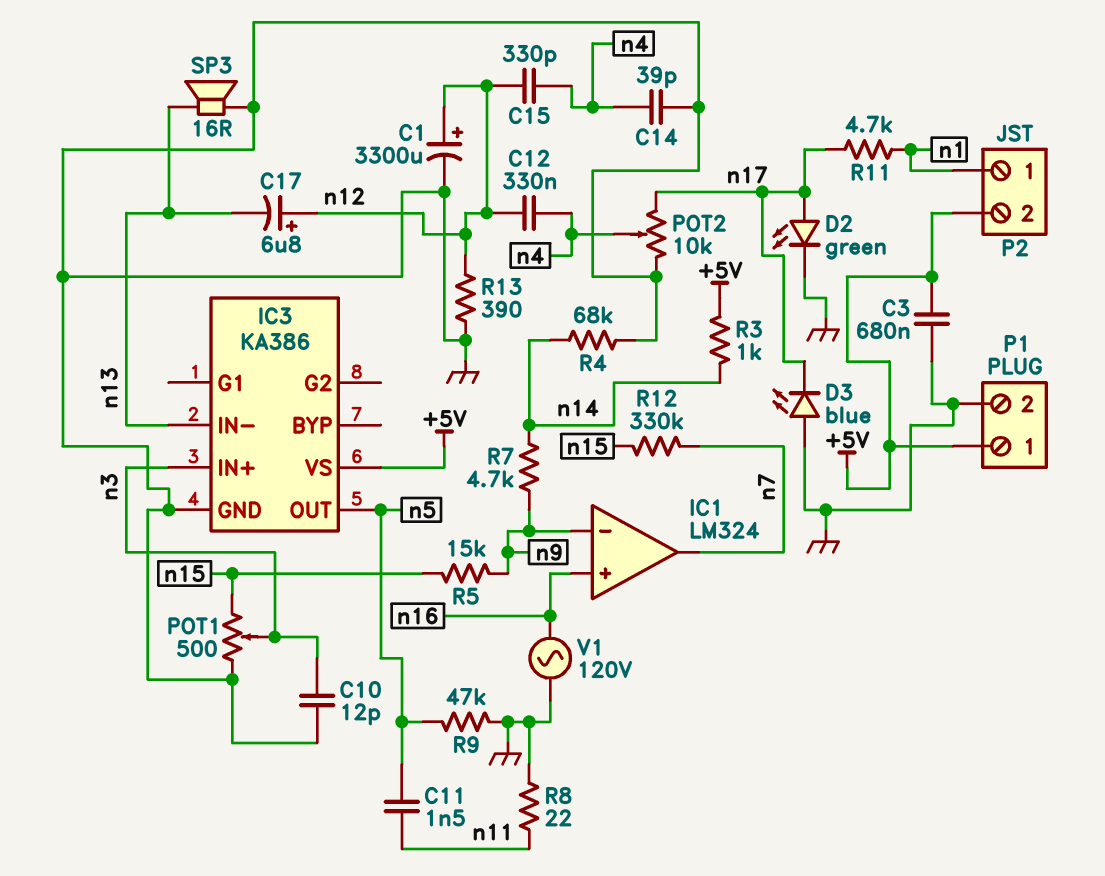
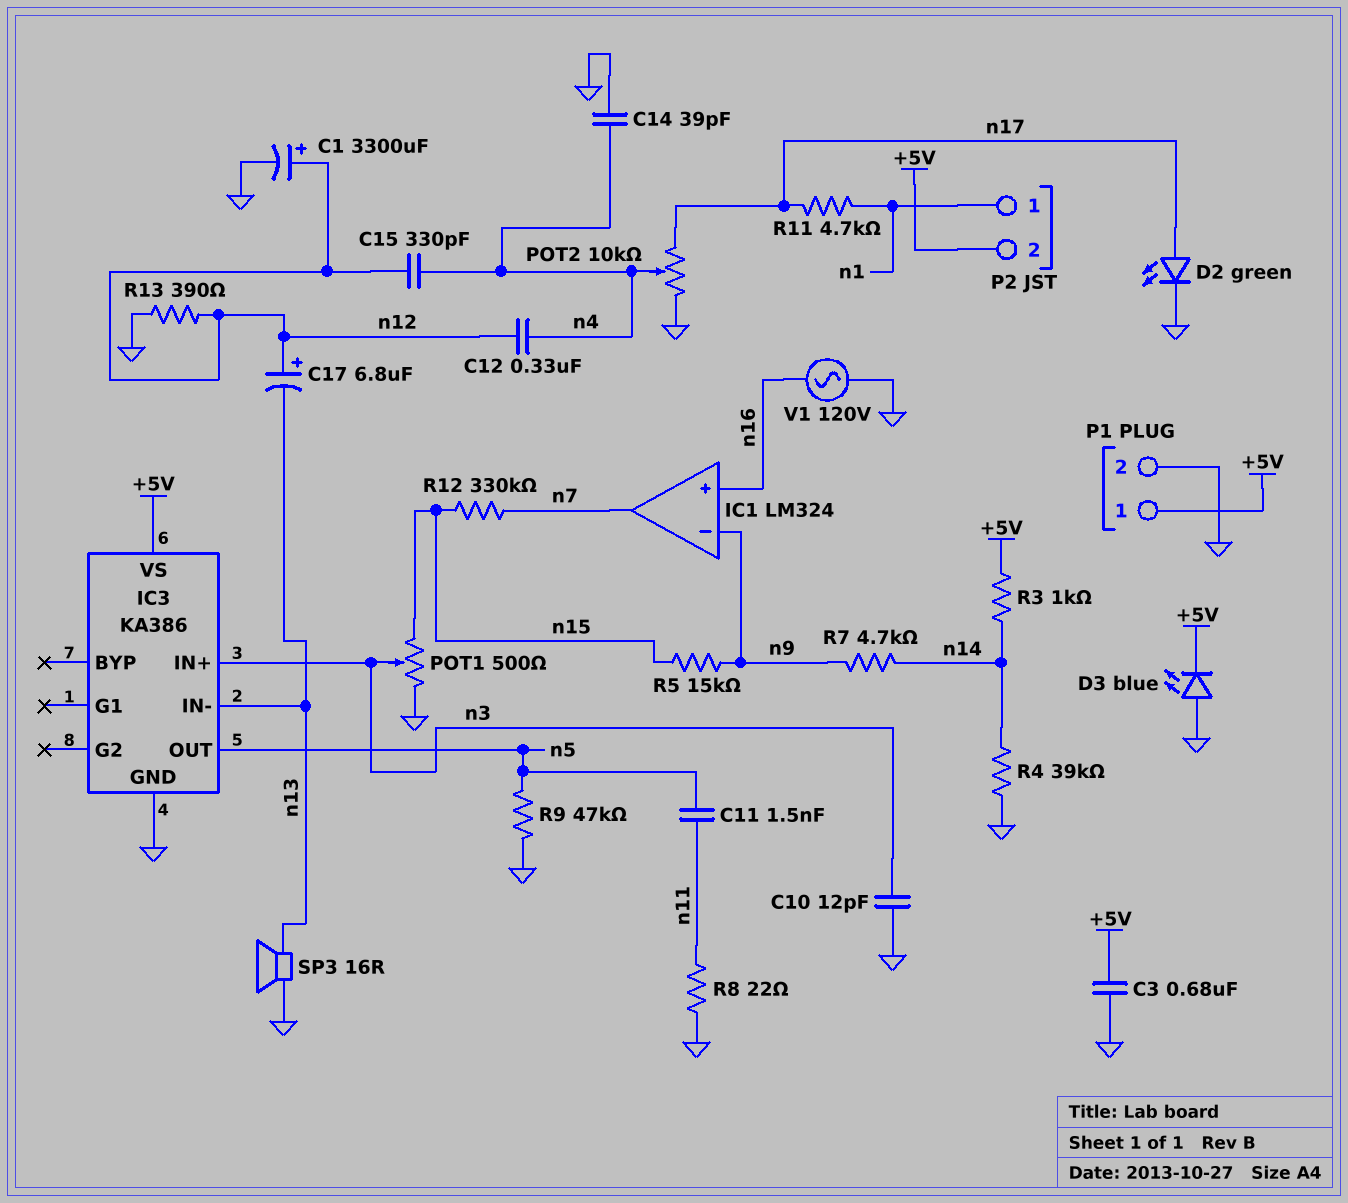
D3: LED blue (A GND, K n17) -> LED blue (A GND, K +5V)
R4: 68k (GND, n14) -> 39k (GND, n14)

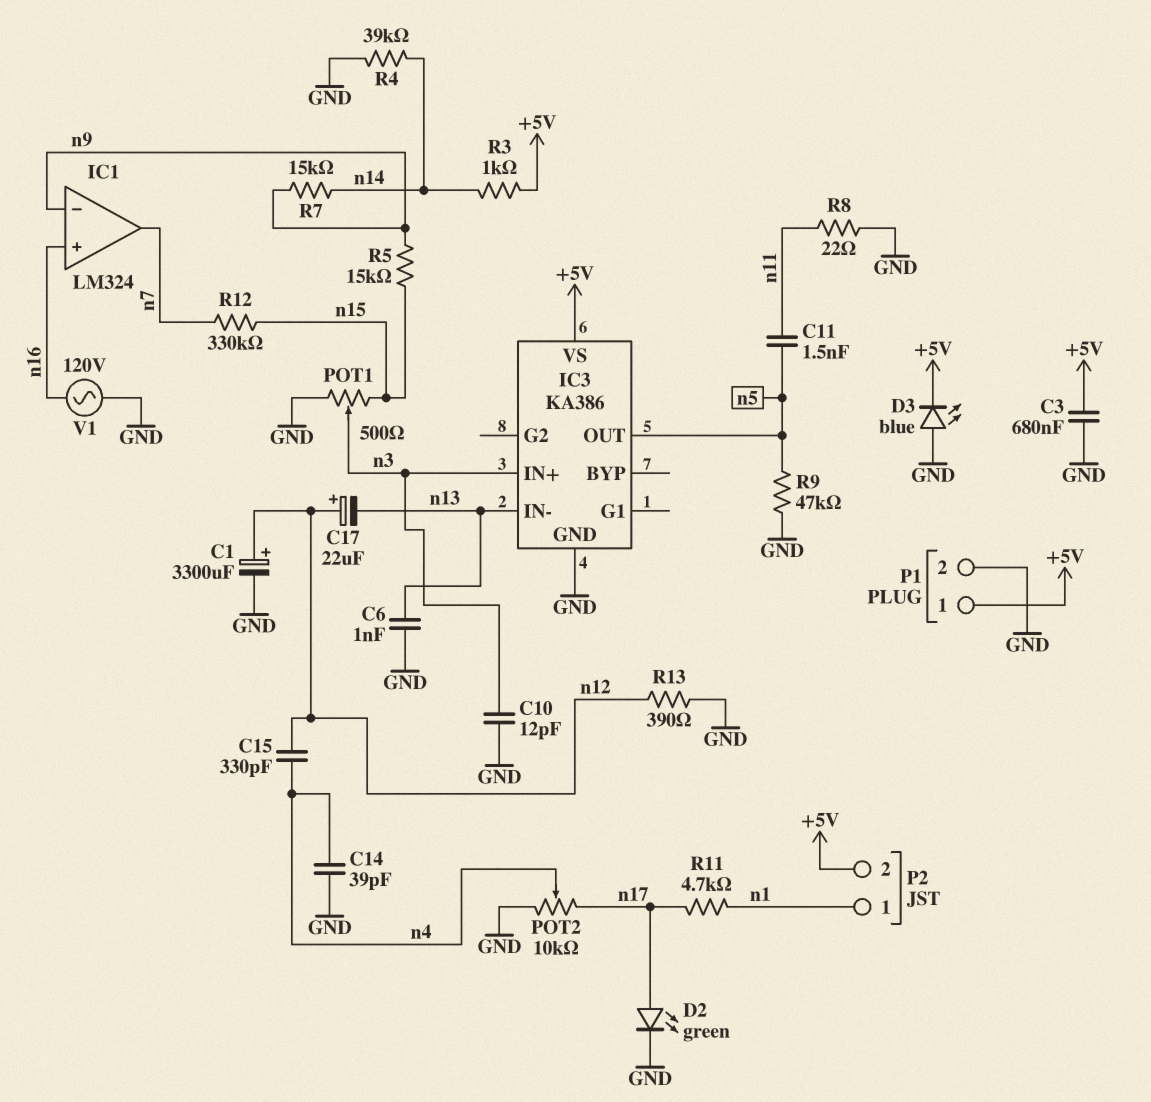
C6: none -> 1nF (GND, n13)
C12: 330nF (n4, n12) -> none
C17: 6.8uF (plus n12, minus n13) -> 22uF (plus n12, minus n13)
R7: 4.7k (n9, n14) -> 15k (n9, n14)
SP3: speaker 16R (GND, n13) -> none

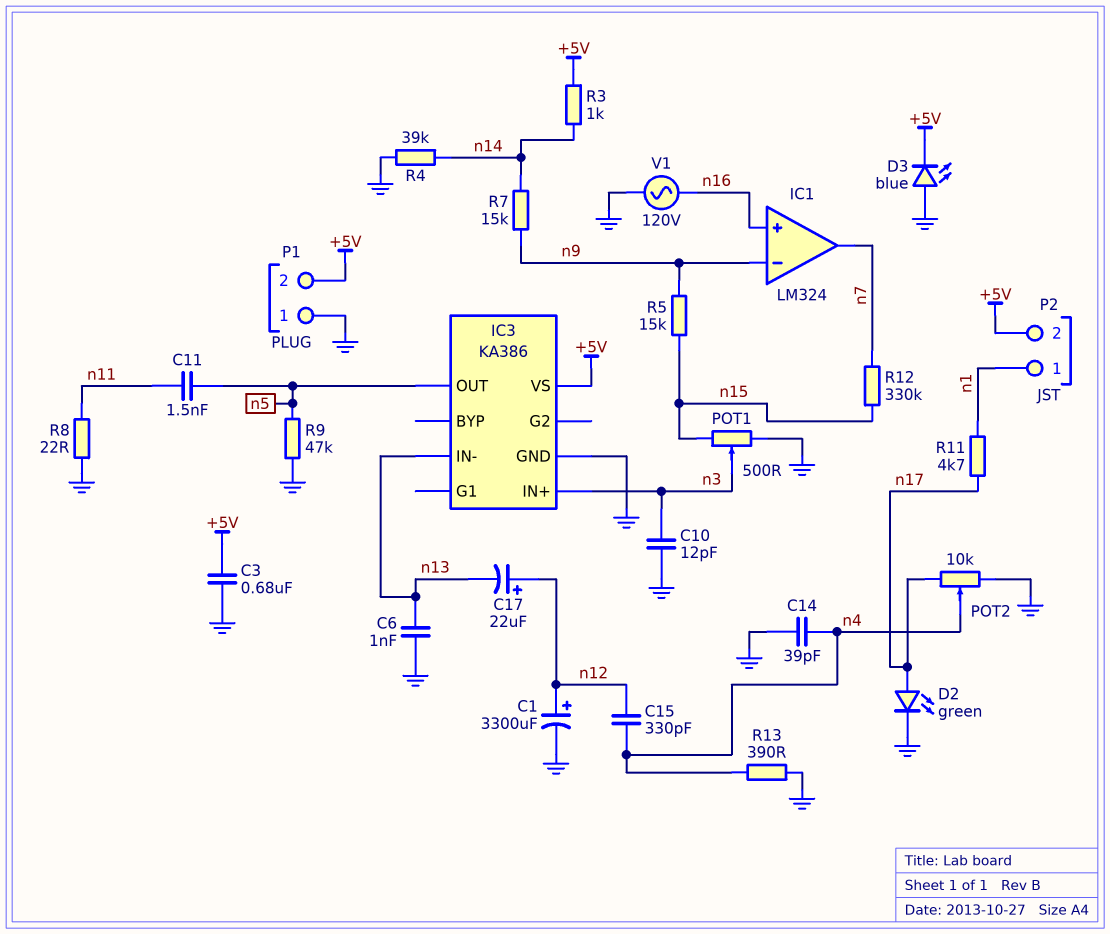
P1 pin 1: +5V -> GND
P1 pin 2: GND -> +5V
R13: 390 (GND, n12) -> 390 (GND, n4)

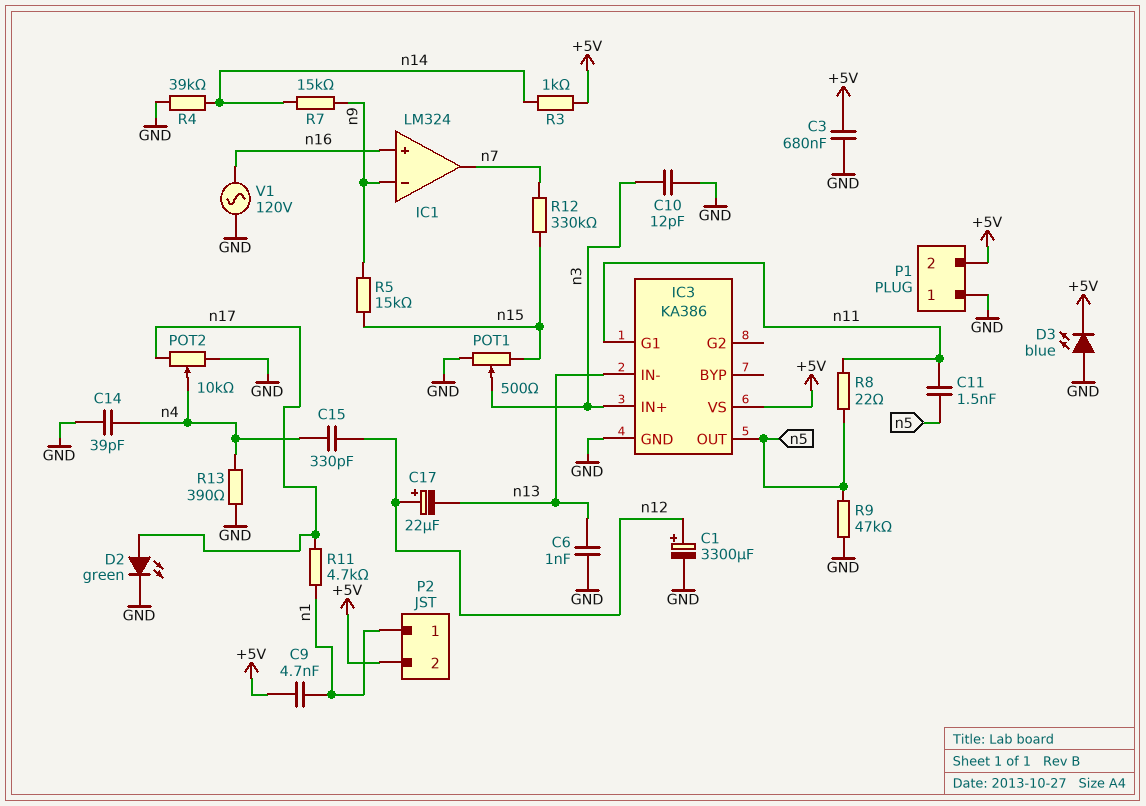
C9: none -> 4.7nF (+5V, n1)
IC3 pin G1: none -> n11
R8: 22 (GND, n11) -> 22 (n5, n11)

